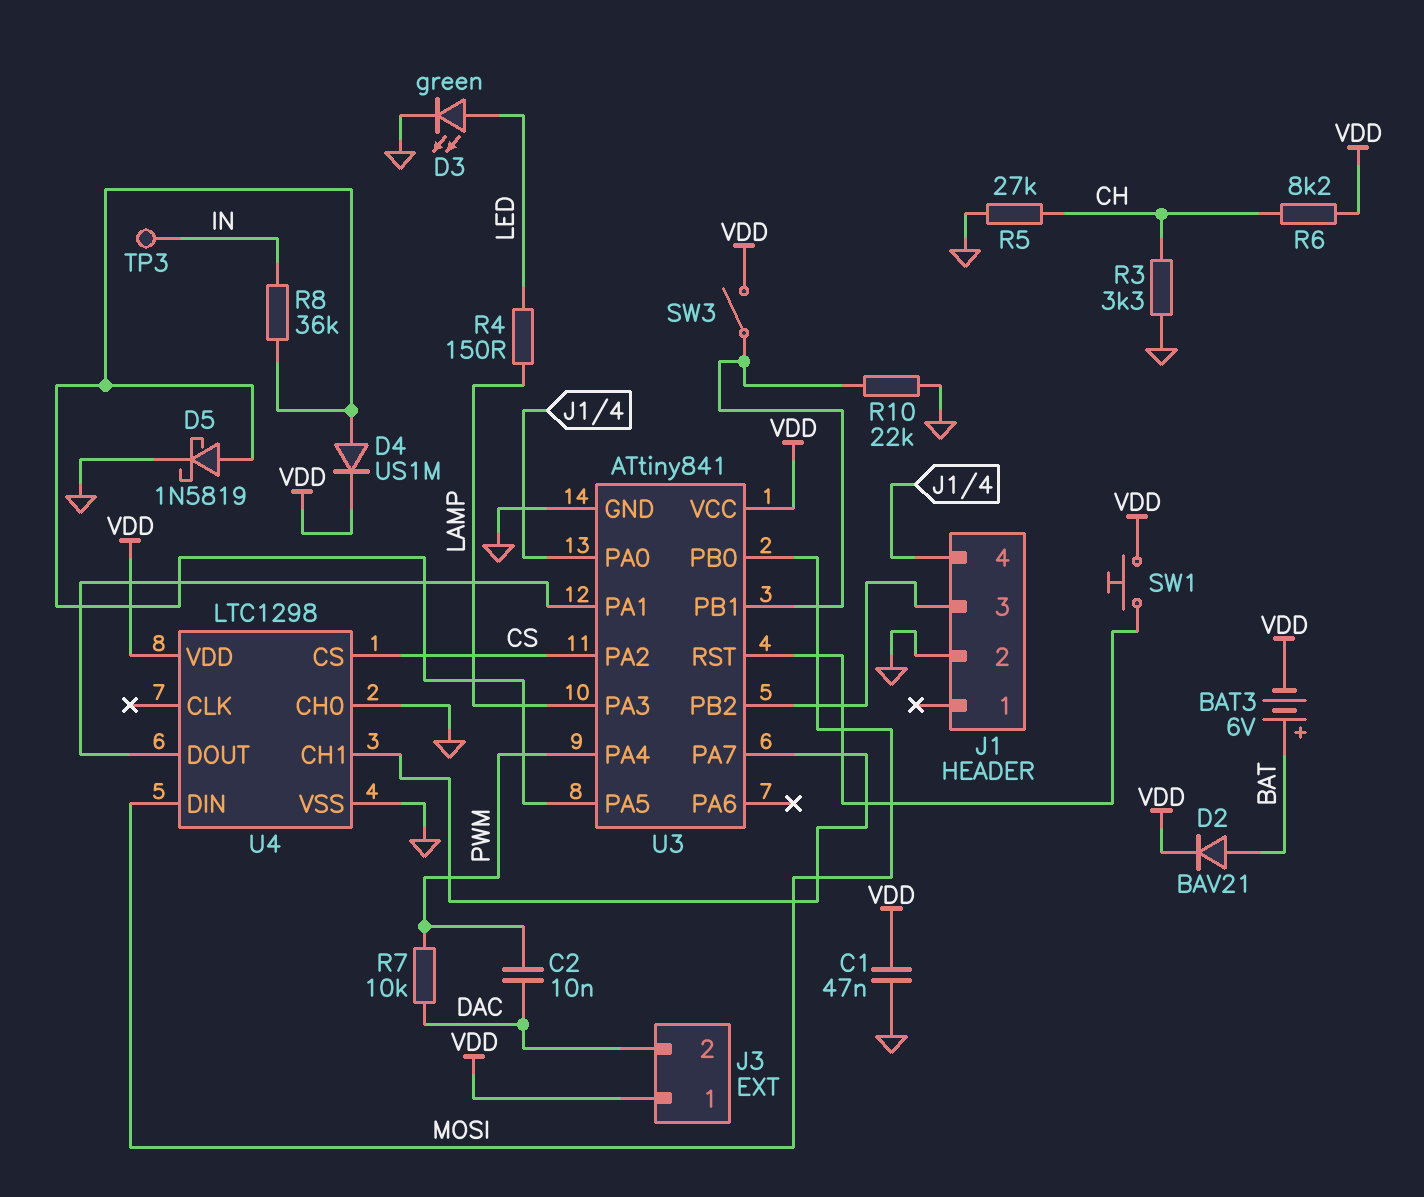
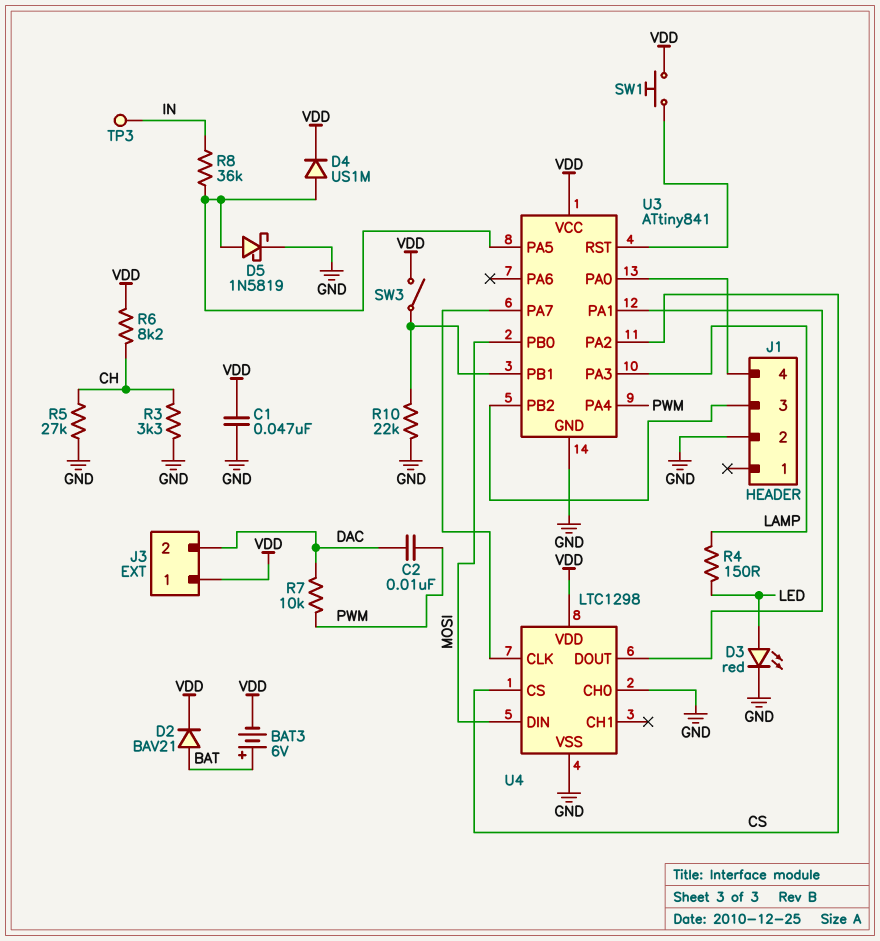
D3: LED green (A LED, K GND) -> LED red (A LED, K GND)
U4 pin CH1: U3/PA7 -> none
U4 pin CLK: none -> U3/PA7

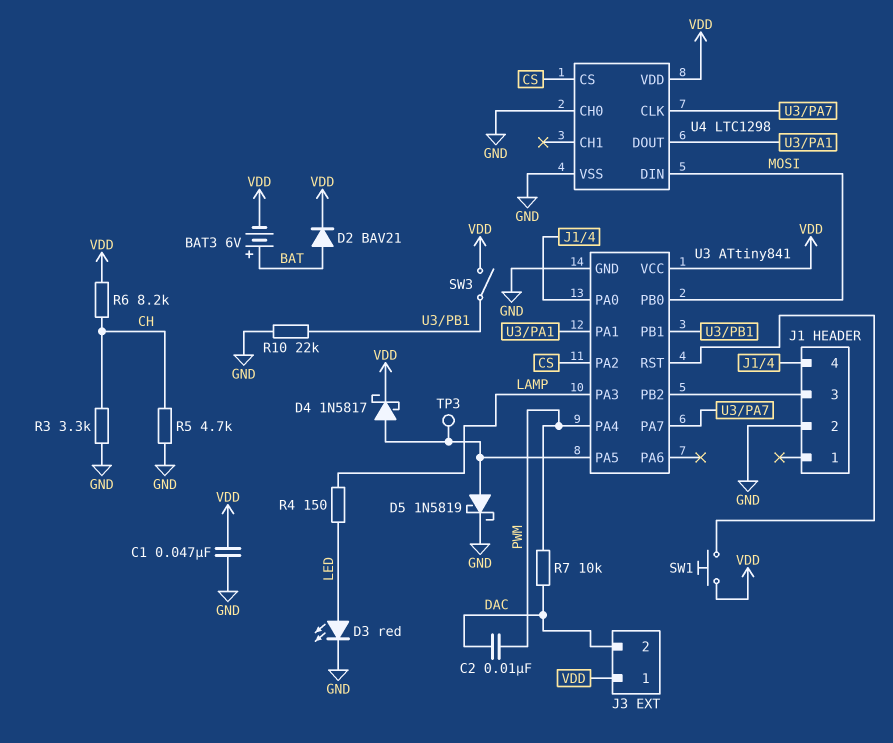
D4: diode US1M (A U3/PA5, K VDD) -> schottky 1N5817 (A U3/PA5, K VDD)
R5: 27k (CH, GND) -> 4.7k (CH, GND)
R8: 36k (IN, U3/PA5) -> none
TP3: test point (IN) -> test point (U3/PA5)

